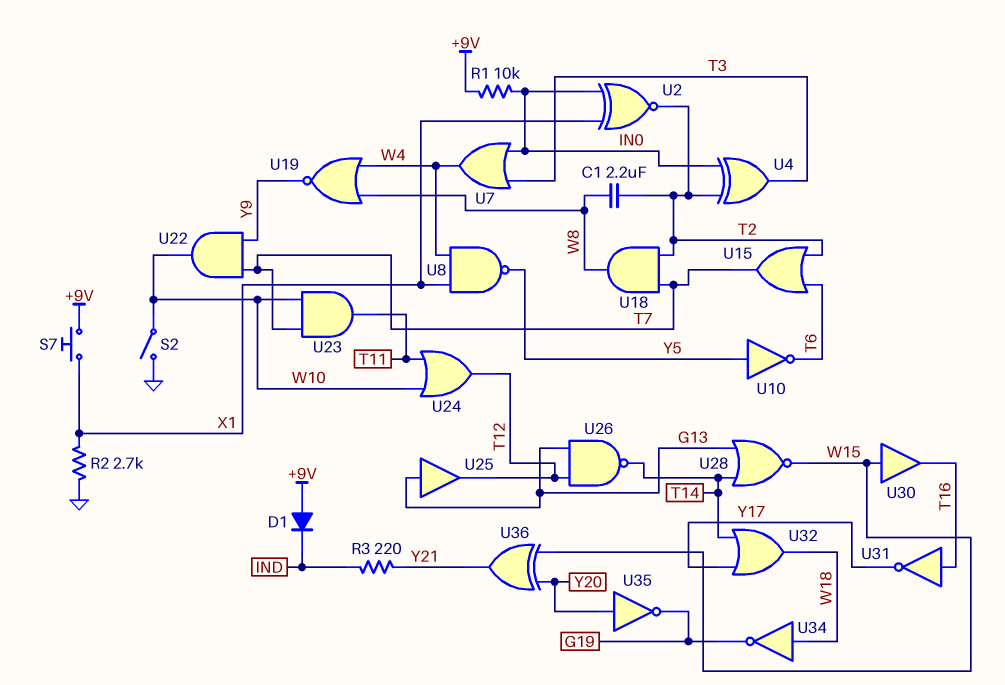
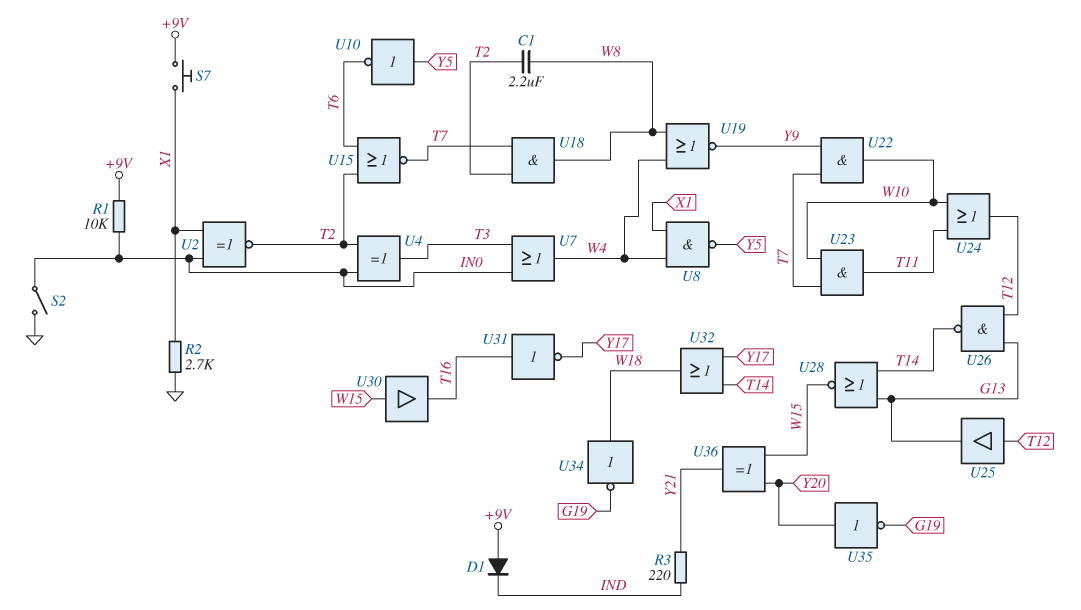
S2: switch (GND, W10) -> switch (GND, IN0)
U15: OR (in T2, in T6, out T7) -> NOR (in T2, in T6, out T7)
U25: buffer (in G13, out T12) -> buffer (in T12, out G13)

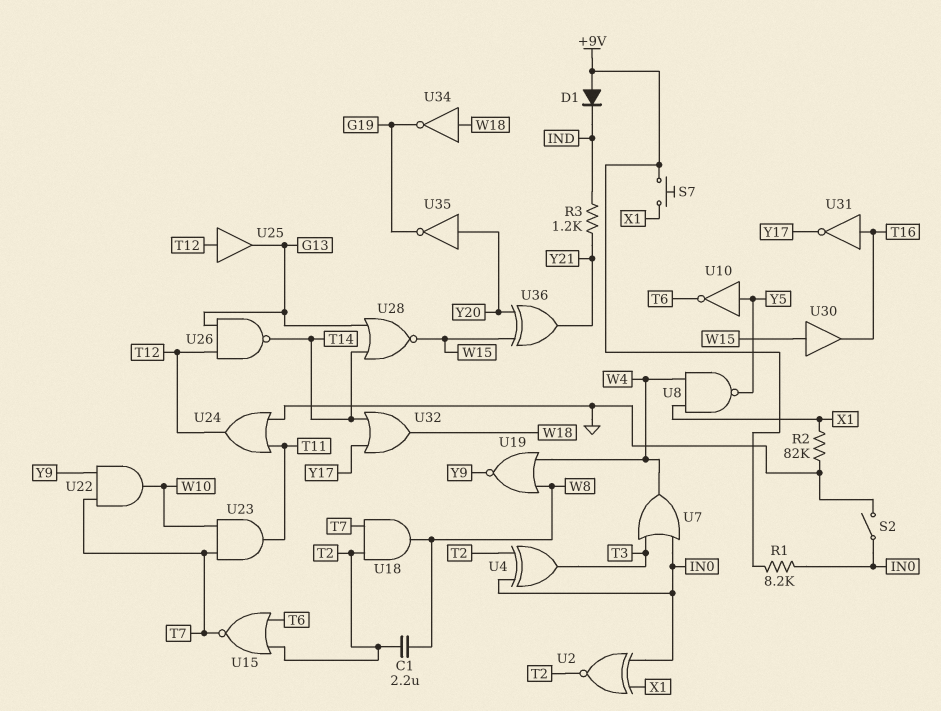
R1: 10k (+9V, IN0) -> 8.2k (+9V, IN0)
R2: 2.7k (GND, X1) -> 82k (GND, X1)
R3: 220 (IND, Y21) -> 1.2k (IND, Y21)
U24: OR (in T11, in W10, out T12) -> OR (in GND, in T11, out T12)

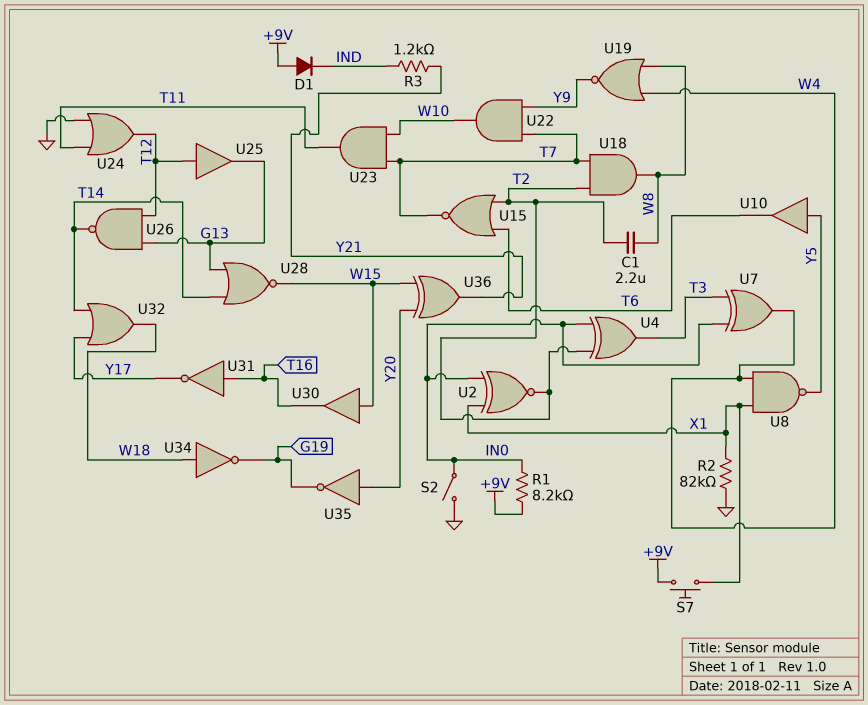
U7: OR (in IN0, in T3, out W4) -> XOR (in IN0, in T3, out W4)
U10: NOT (in Y5, out T6) -> buffer (in Y5, out T6)

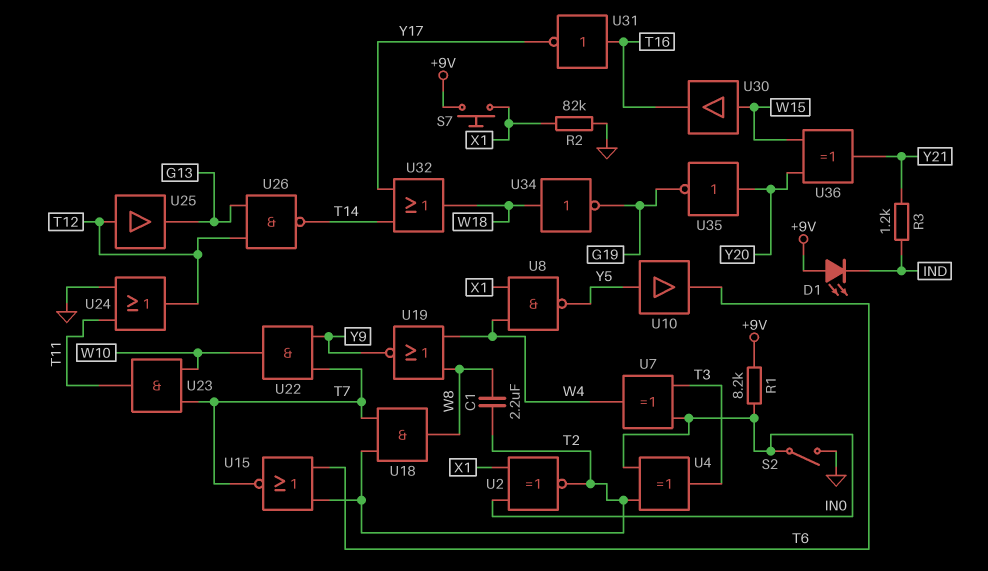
D1: diode (A +9V, K IND) -> LED (A +9V, K IND)
U28: NOR (in G13, in T14, out W15) -> none

